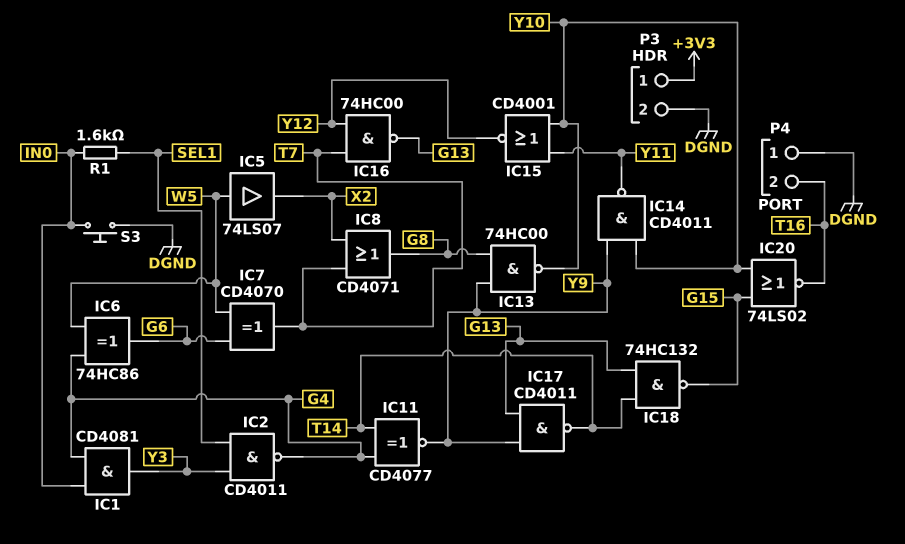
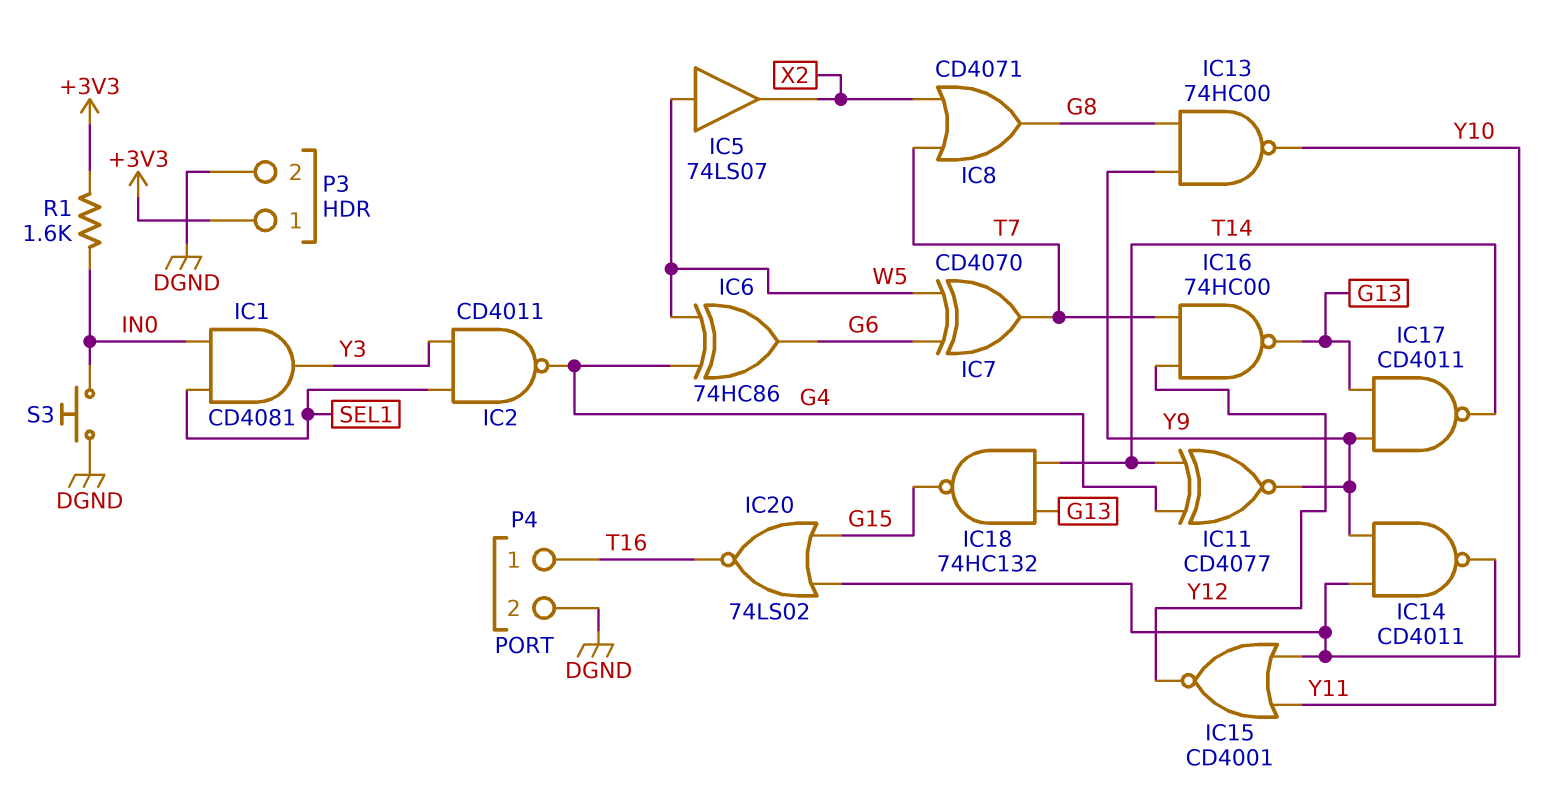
IC1: AND CD4081 (in G4, in IN0, out Y3) -> AND CD4081 (in IN0, in SEL1, out Y3)
P4 pin 1: DGND -> T16
P4 pin 2: T16 -> DGND
R1: 1.6k (IN0, SEL1) -> 1.6k (+3V3, IN0)

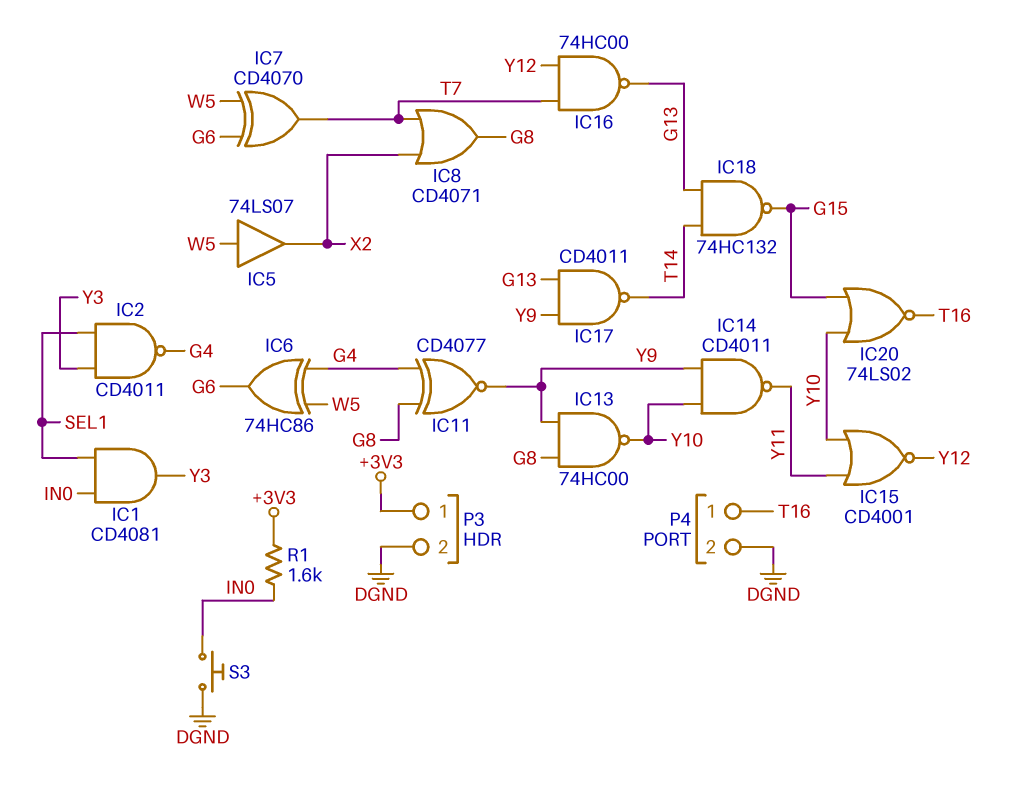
IC11: XNOR CD4077 (in G4, in T14, out Y9) -> XNOR CD4077 (in G4, in G8, out Y9)

